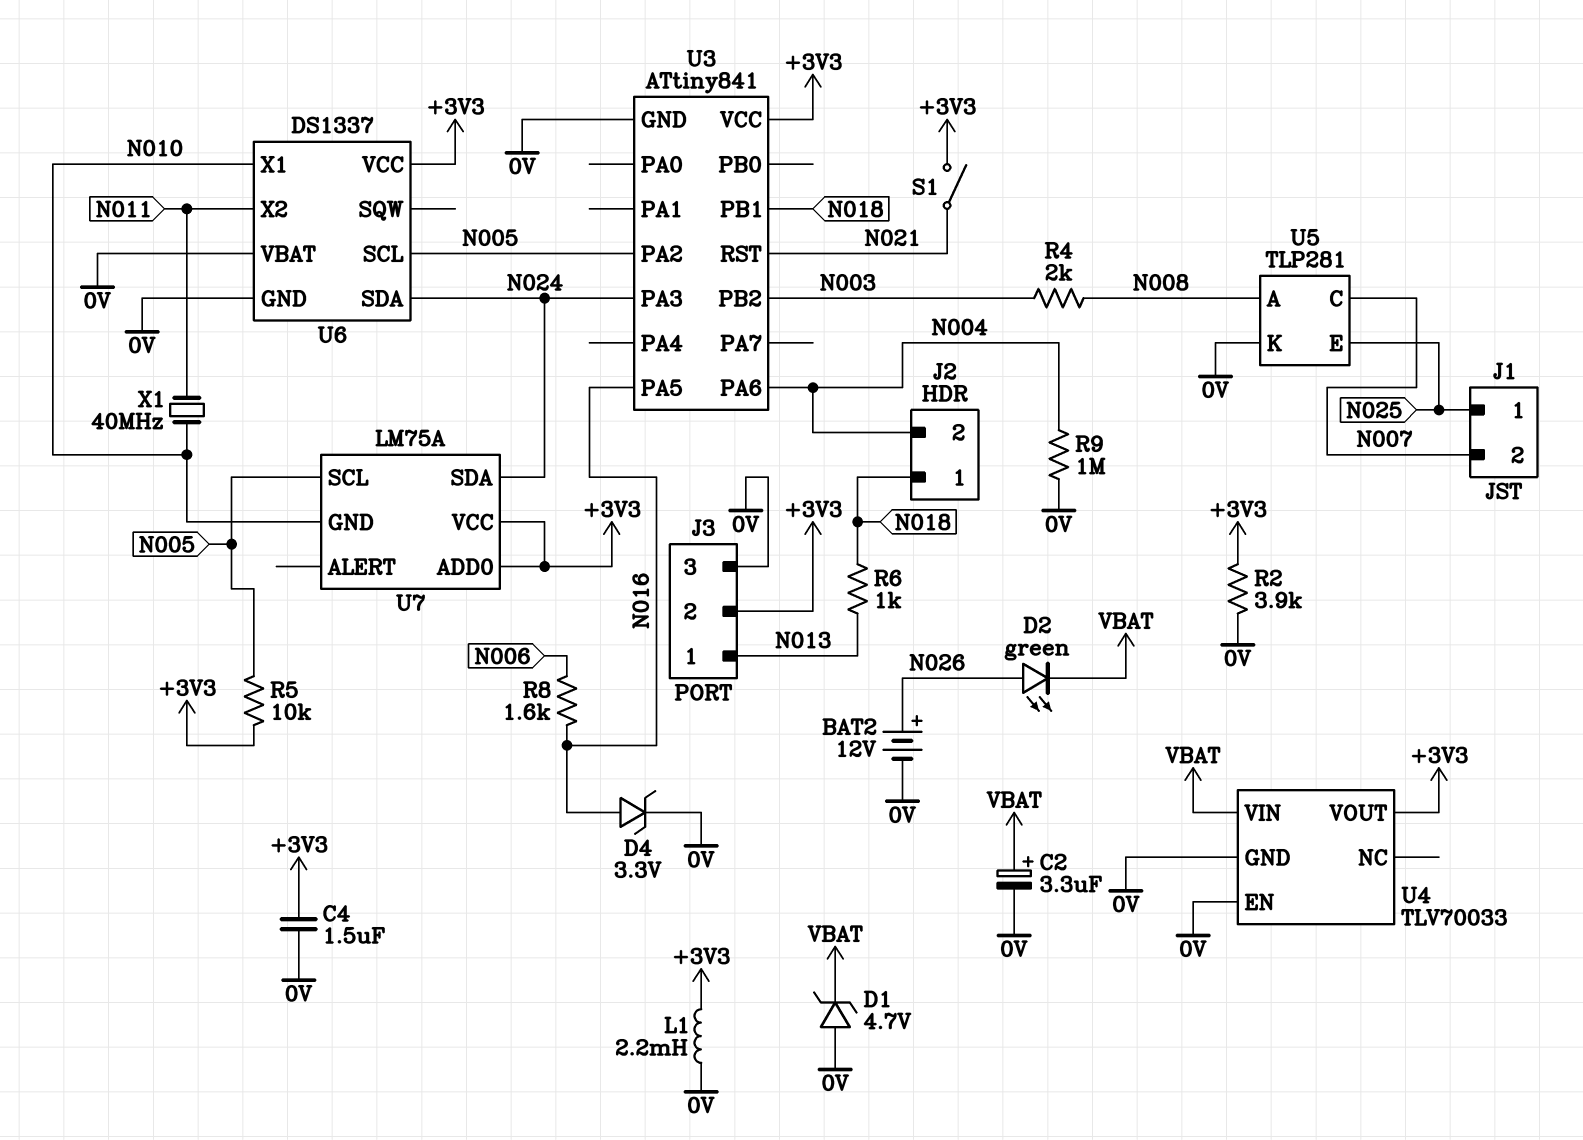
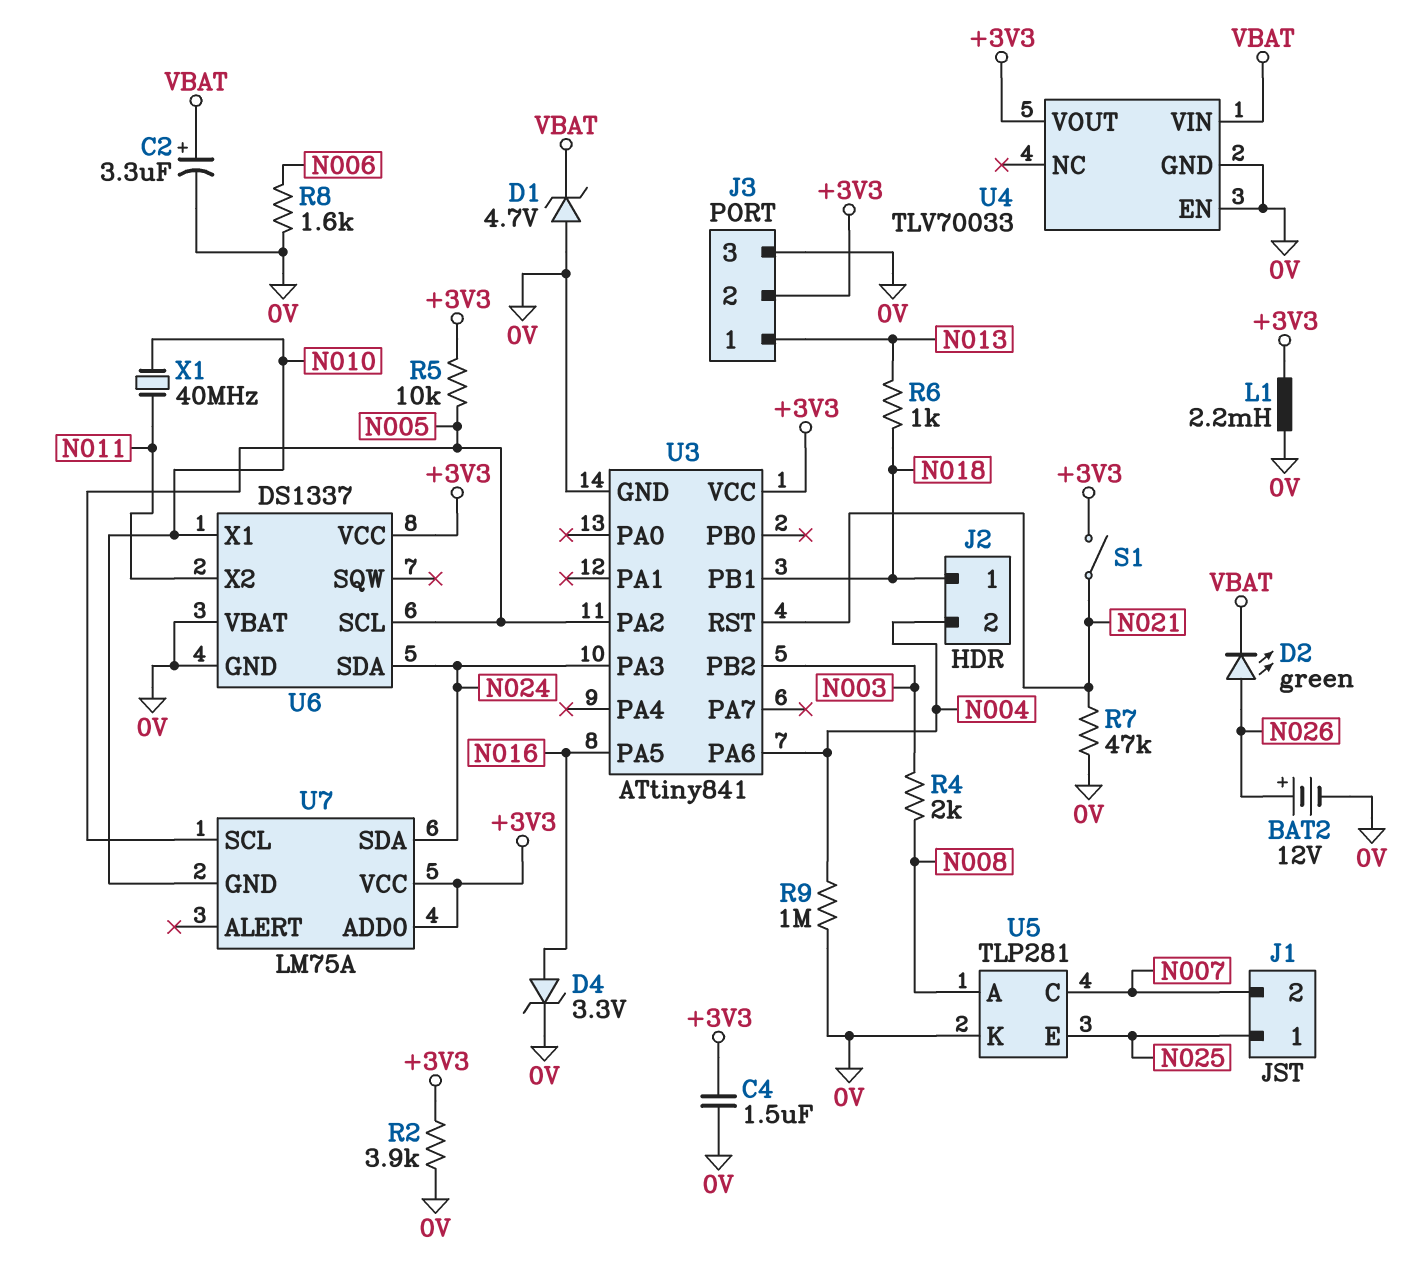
R7: none -> 47k (0V, N021)
R8: 1.6k (N006, N016) -> 1.6k (0V, N006)

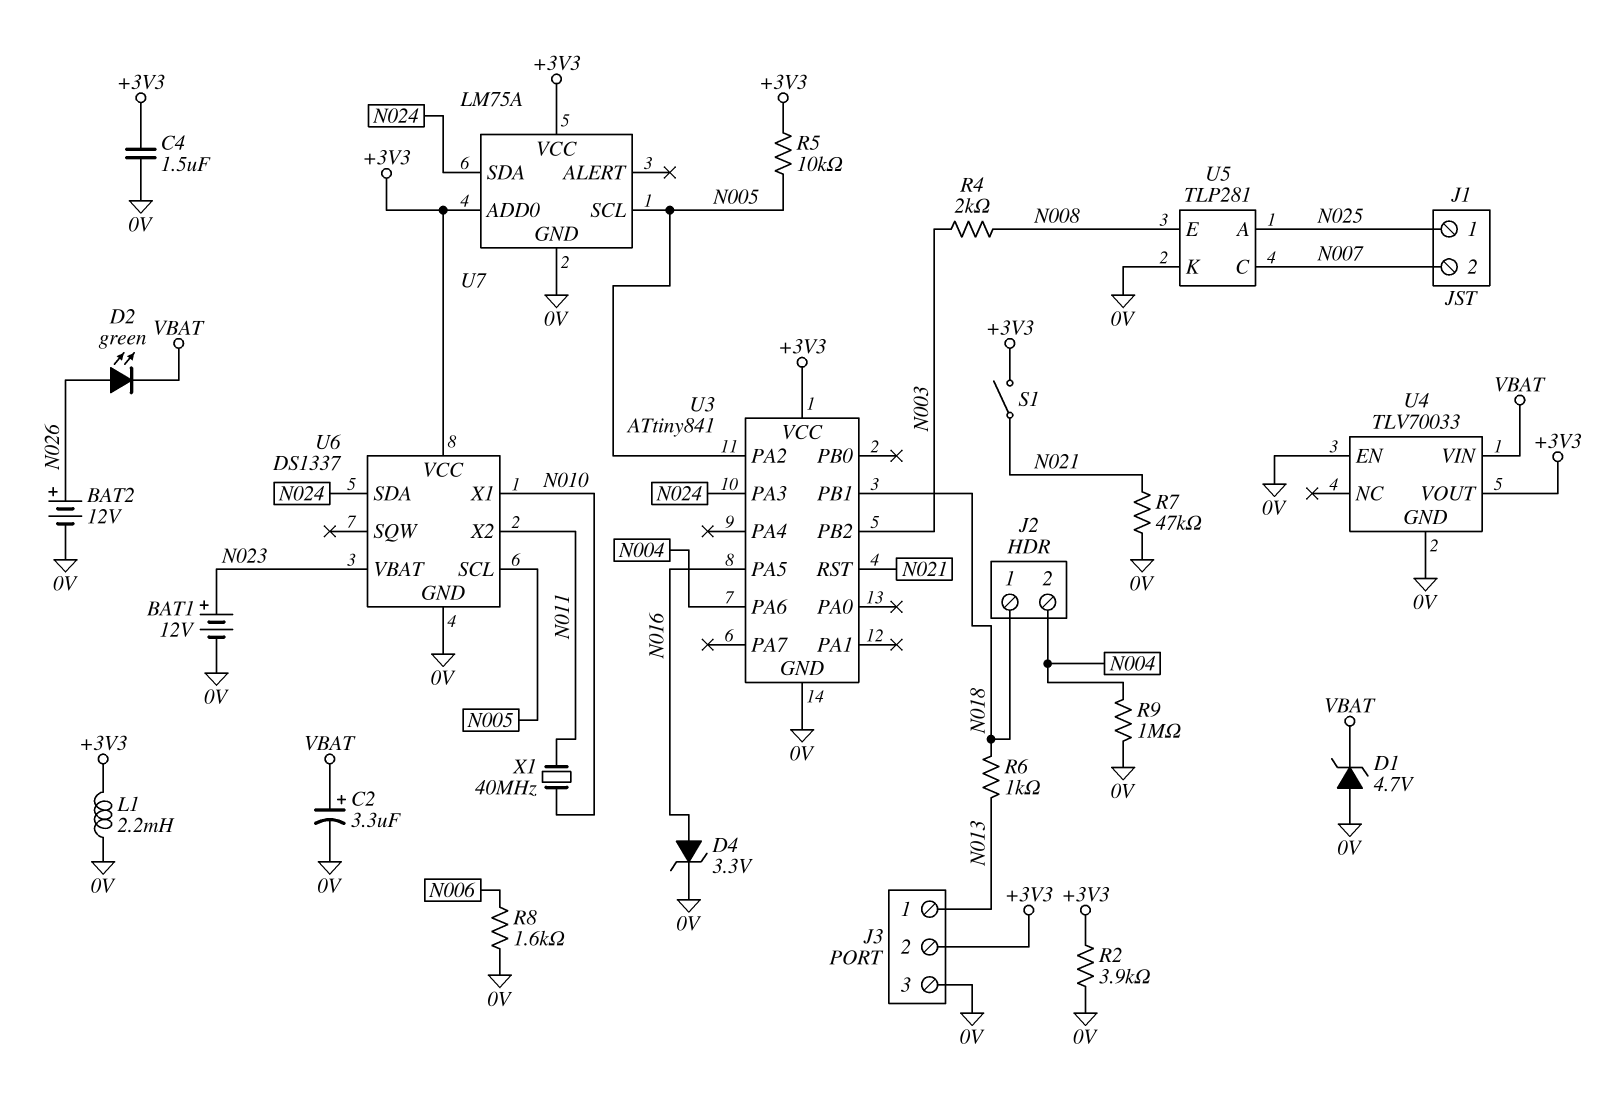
BAT1: none -> 12V (plus N023, minus 0V)
U5 pin A: N008 -> N025
U5 pin E: N025 -> N008
U6 pin VBAT: 0V -> N023
U7 pin GND: N010 -> 0V

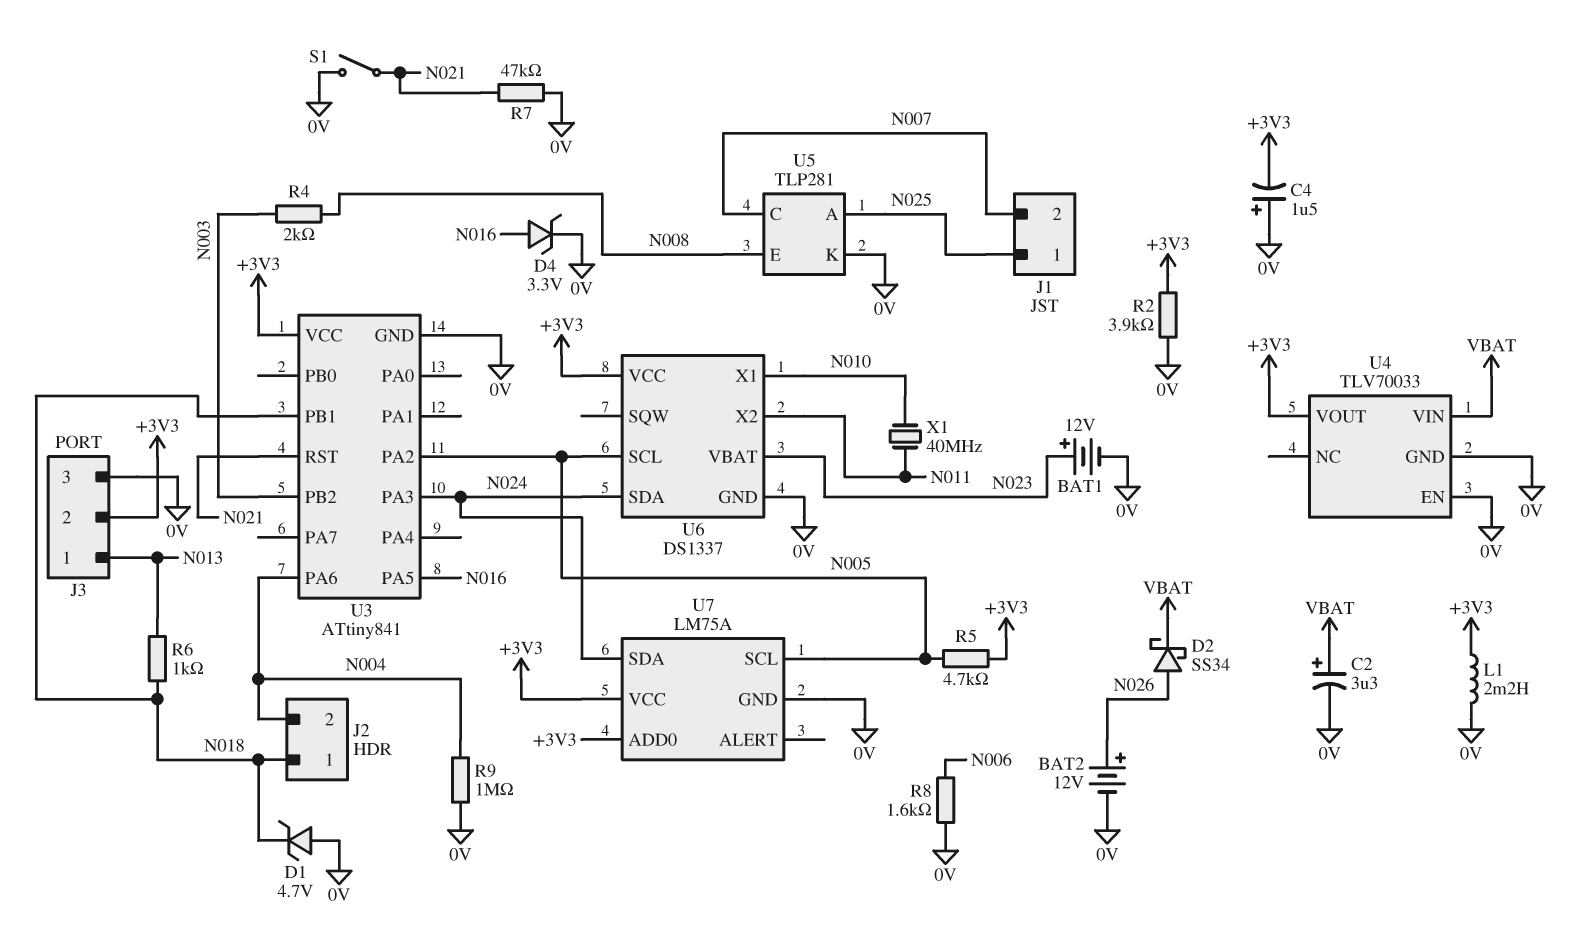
C4: 1.5uF (+3V3, 0V) -> 1.5uF (plus 0V, minus +3V3)
D1: zener 4.7V (A 0V, K VBAT) -> zener 4.7V (A 0V, K N018)
D2: LED green (A N026, K VBAT) -> schottky SS34 (A N026, K VBAT)
R5: 10k (+3V3, N005) -> 4.7k (+3V3, N005)
S1: switch (+3V3, N021) -> switch (0V, N021)

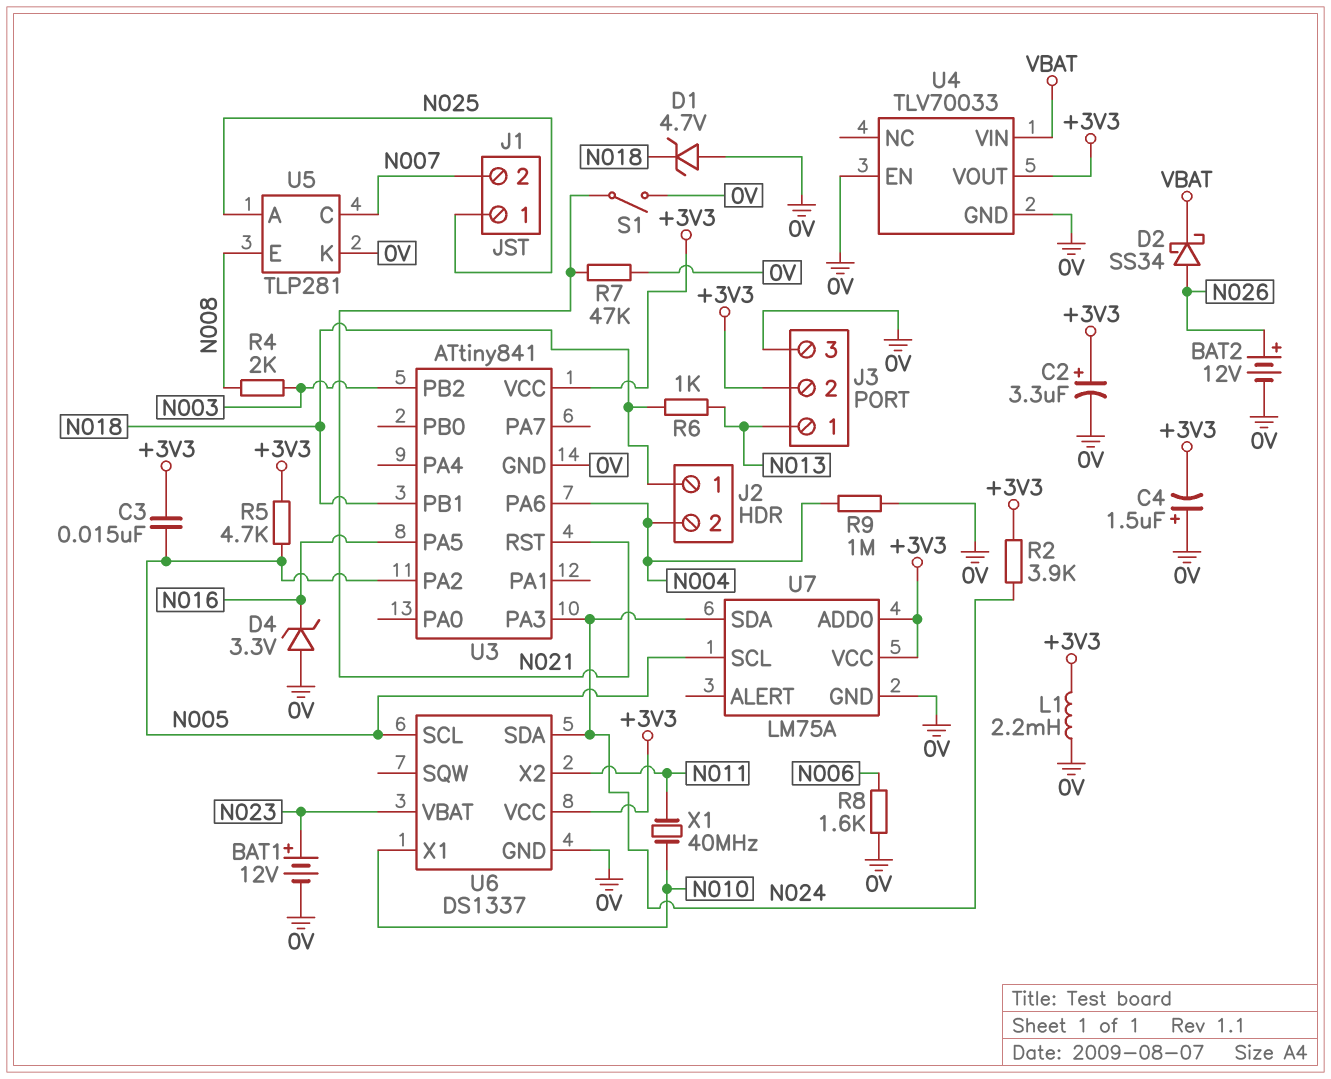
C2: 3.3uF (plus VBAT, minus 0V) -> 3.3uF (plus +3V3, minus 0V)
C3: none -> 15nF (+3V3, N005)
D4: zener 3.3V (A N016, K 0V) -> zener 3.3V (A 0V, K N016)
R2: 3.9k (+3V3, 0V) -> 3.9k (+3V3, N024)

